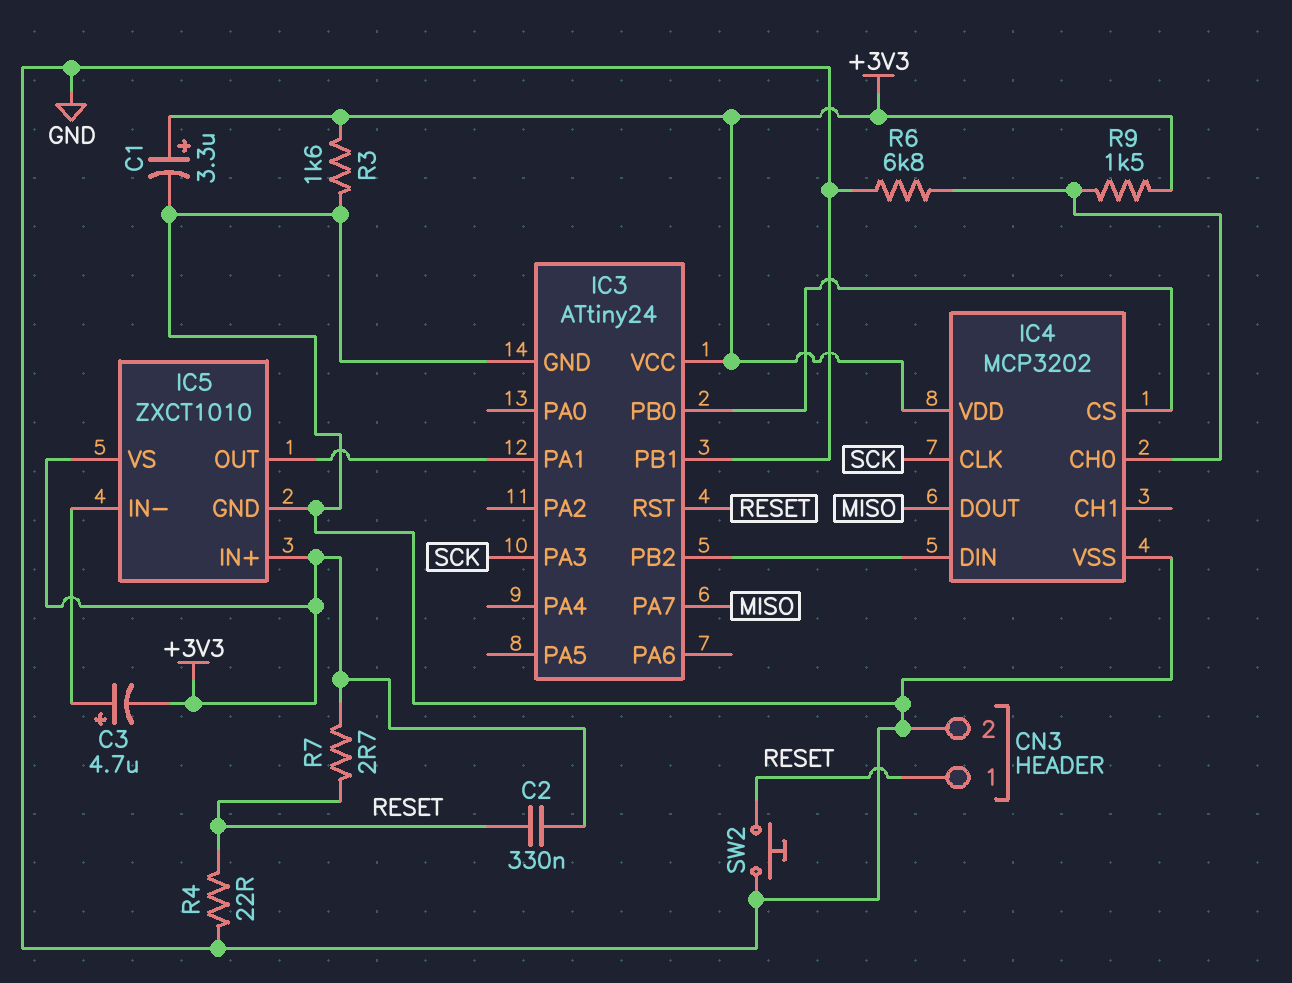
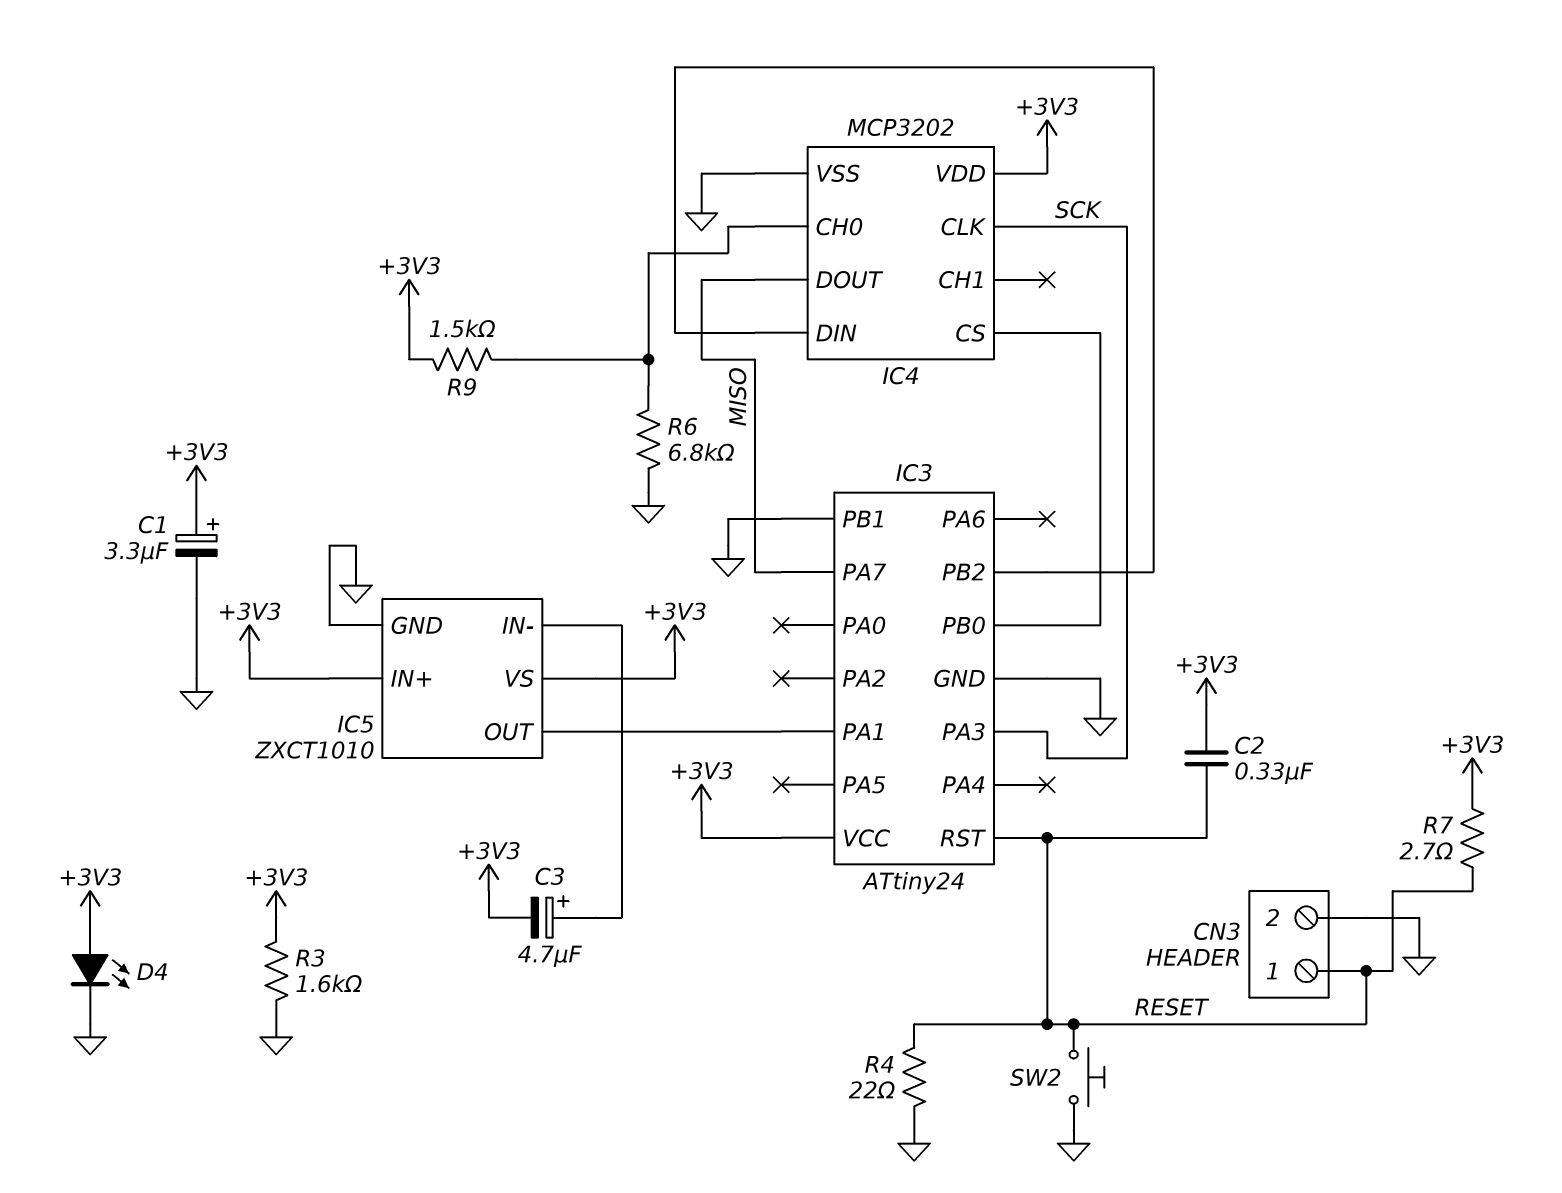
D4: none -> LED (A +3V3, K GND)

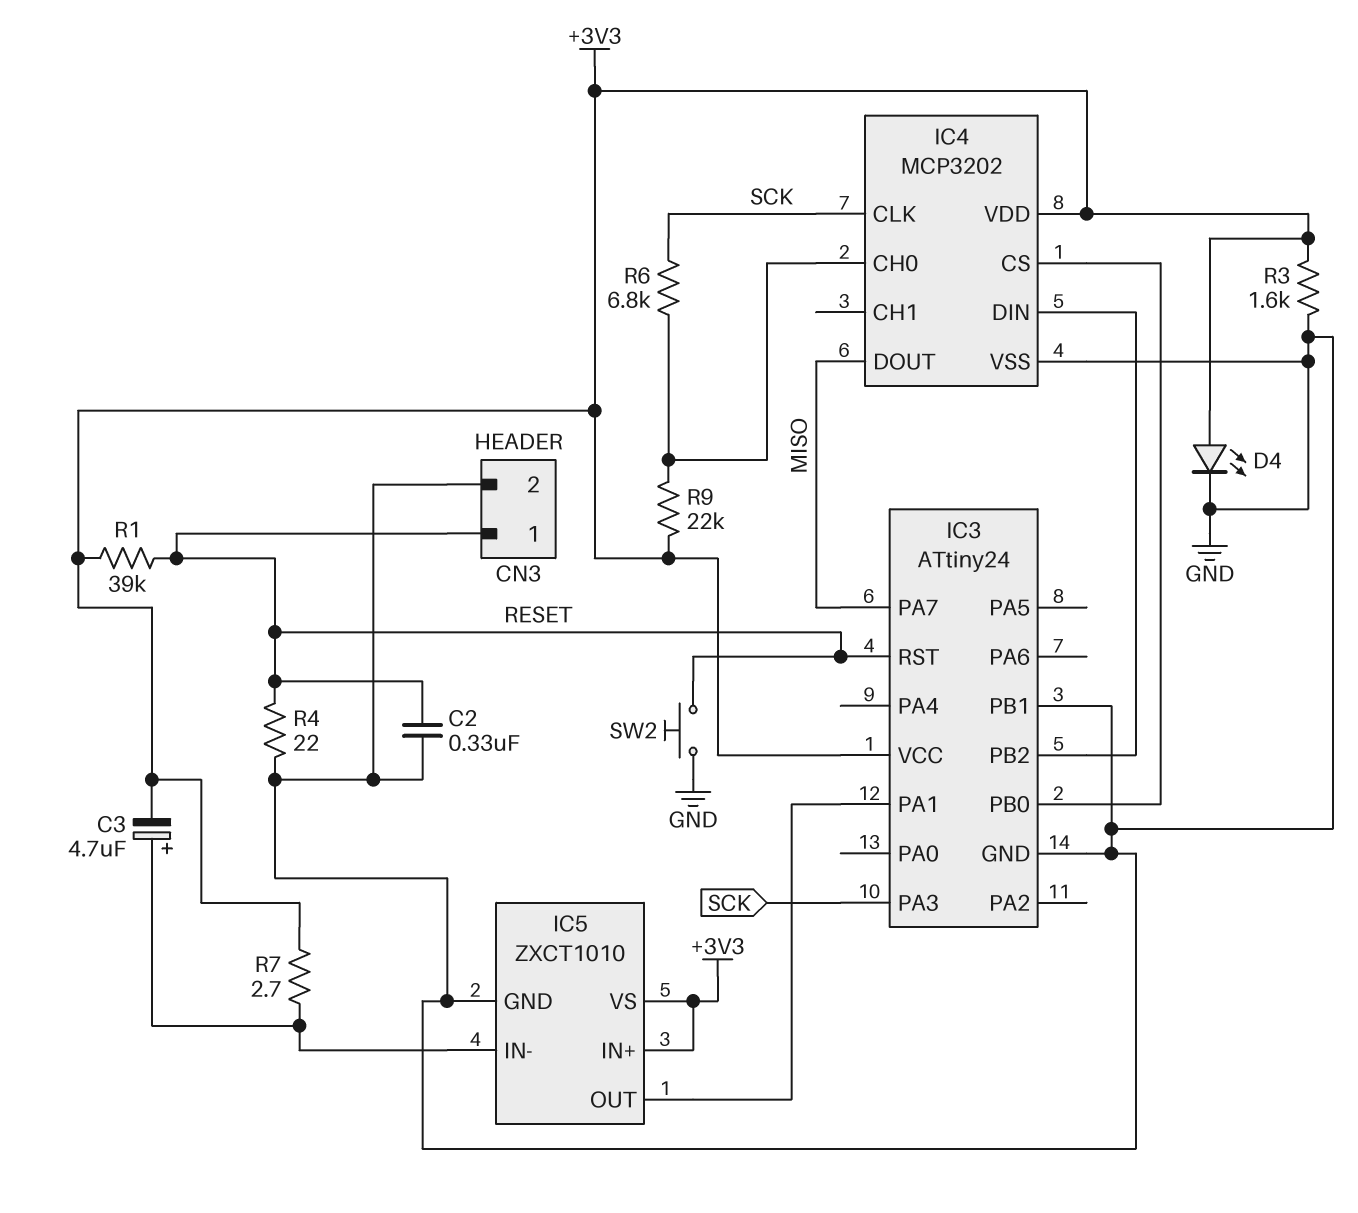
C1: 3.3uF (plus +3V3, minus GND) -> none
C2: 330nF (+3V3, RESET) -> 330nF (GND, RESET)
R1: none -> 39k (+3V3, RESET)
R6: 6.8k (GND, IC4/CH0) -> 6.8k (IC4/CH0, SCK)
R7: 2.7 (+3V3, RESET) -> 2.7 (+3V3, IC5/IN-)
R9: 1.5k (+3V3, IC4/CH0) -> 22k (+3V3, IC4/CH0)

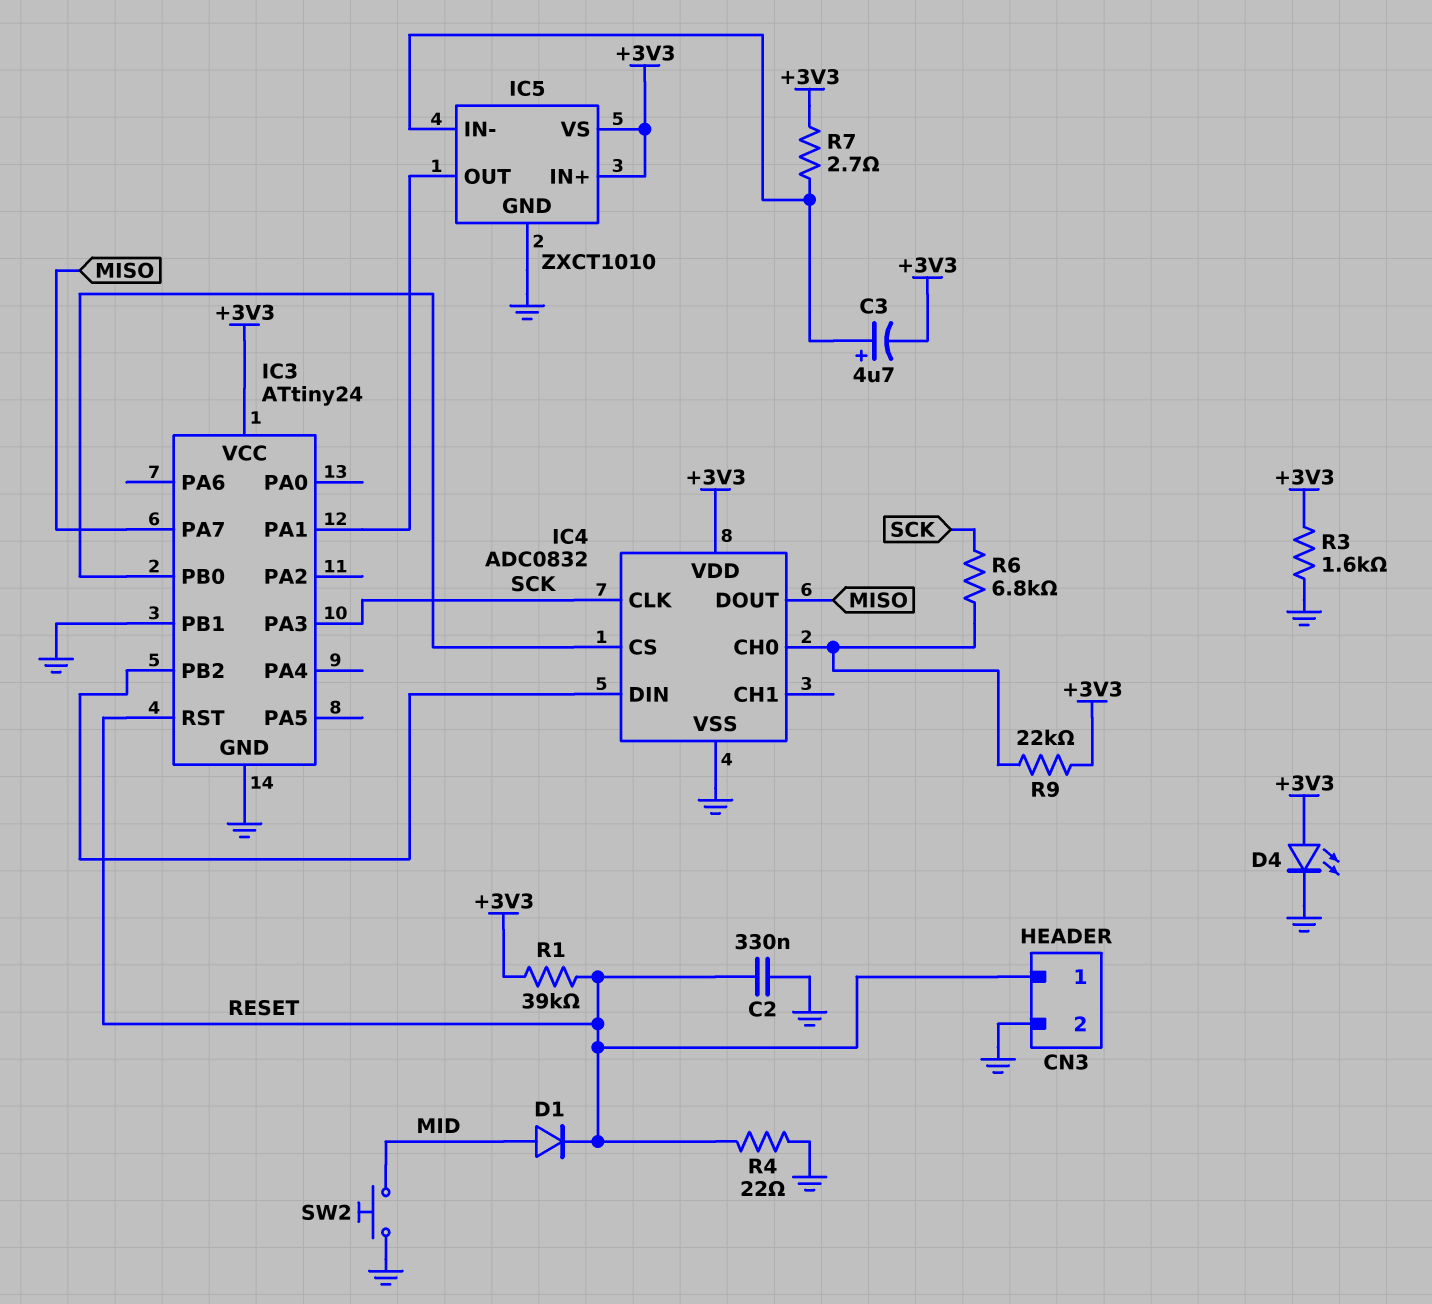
D1: none -> diode (A MID, K RESET)
IC4: MCP3202 -> ADC0832
SW2: button (GND, RESET) -> button (GND, MID)

